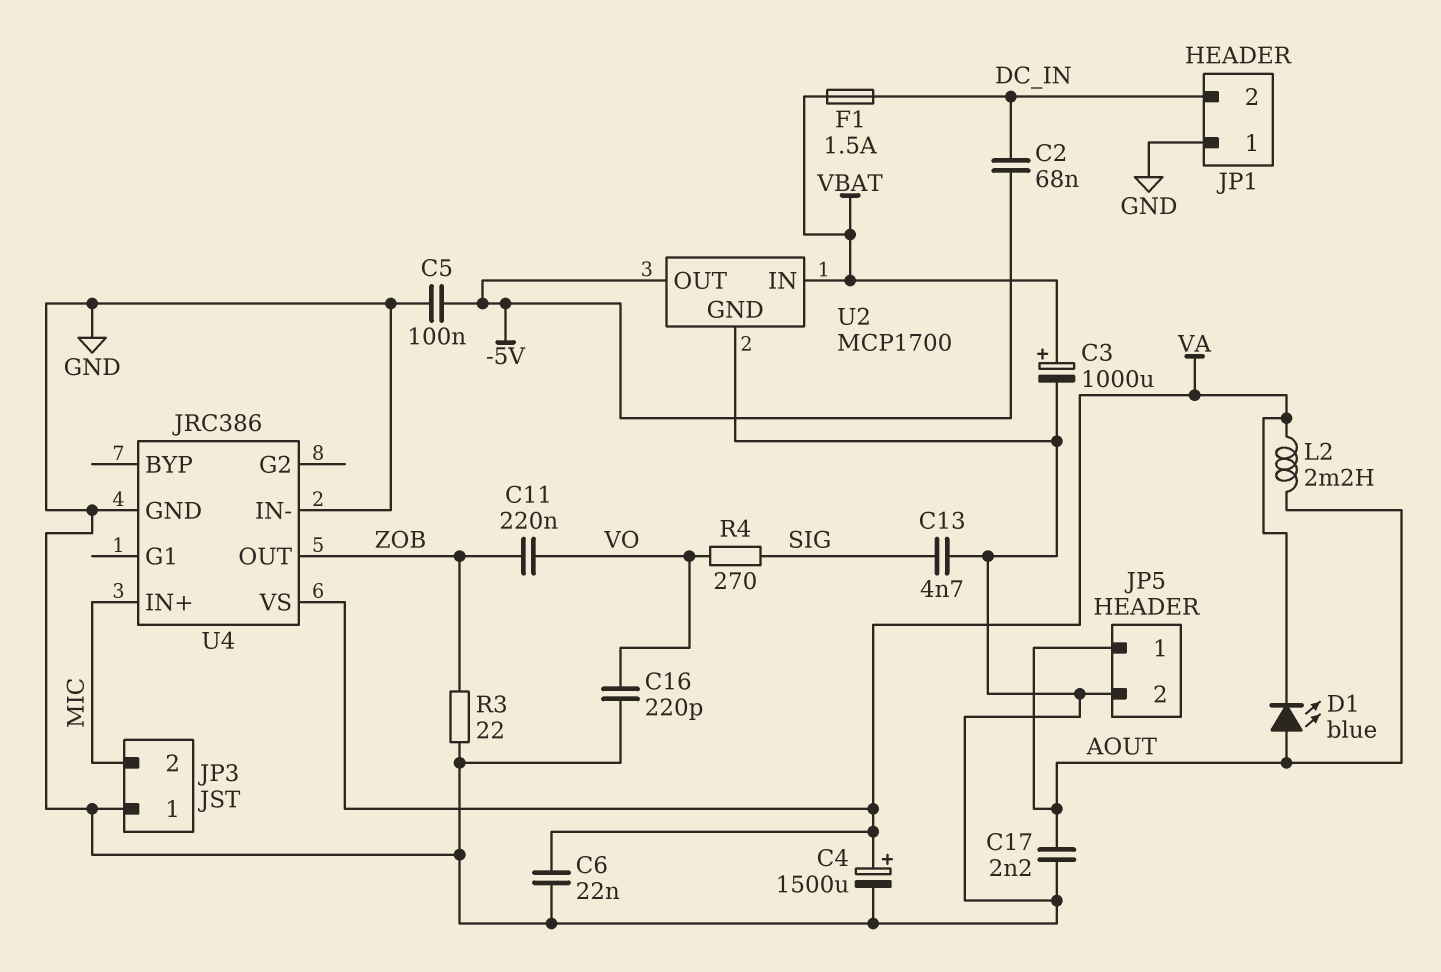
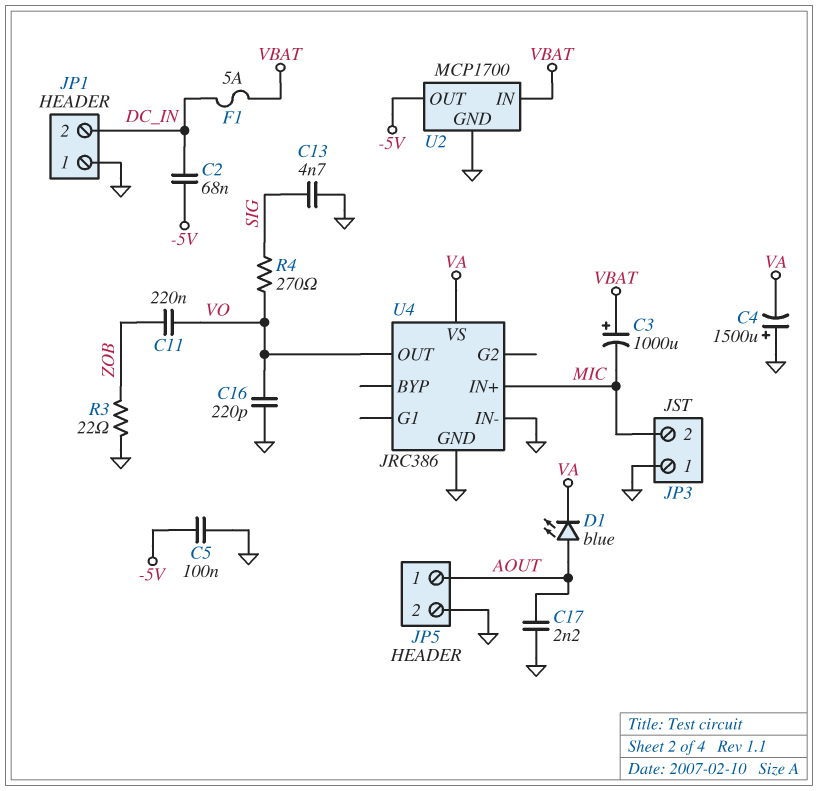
C3: 1000uF (plus VBAT, minus GND) -> 1000uF (plus VBAT, minus MIC)
C4: 1500uF (plus VA, minus GND) -> 1500uF (plus GND, minus VA)
C6: 22nF (GND, VA) -> none
F1: 1.5A (DC_IN, VBAT) -> 5A (DC_IN, VBAT)
L2: 2.2mH (AOUT, VA) -> none
U4 pin OUT: ZOB -> VO

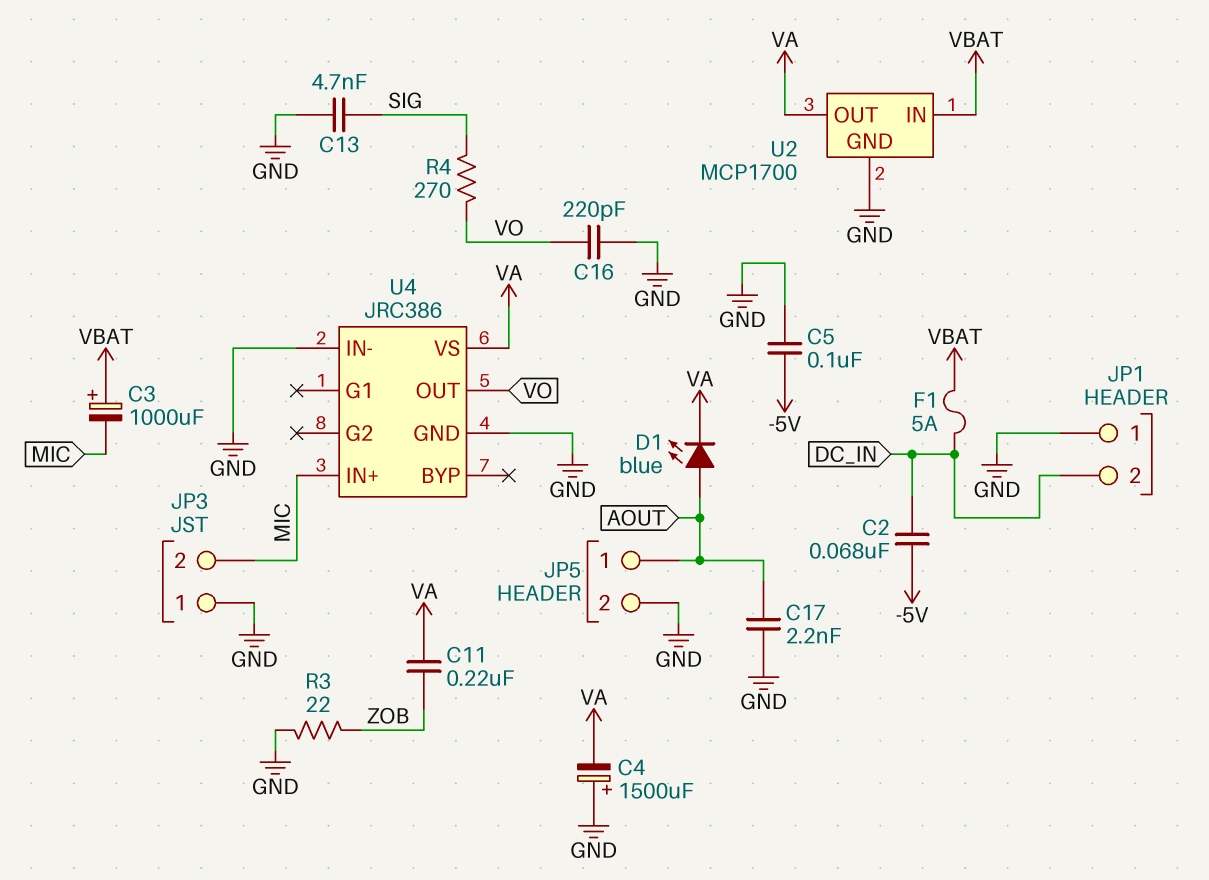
C11: 220nF (VO, ZOB) -> 220nF (VA, ZOB)
U2 pin OUT: -5V -> VA

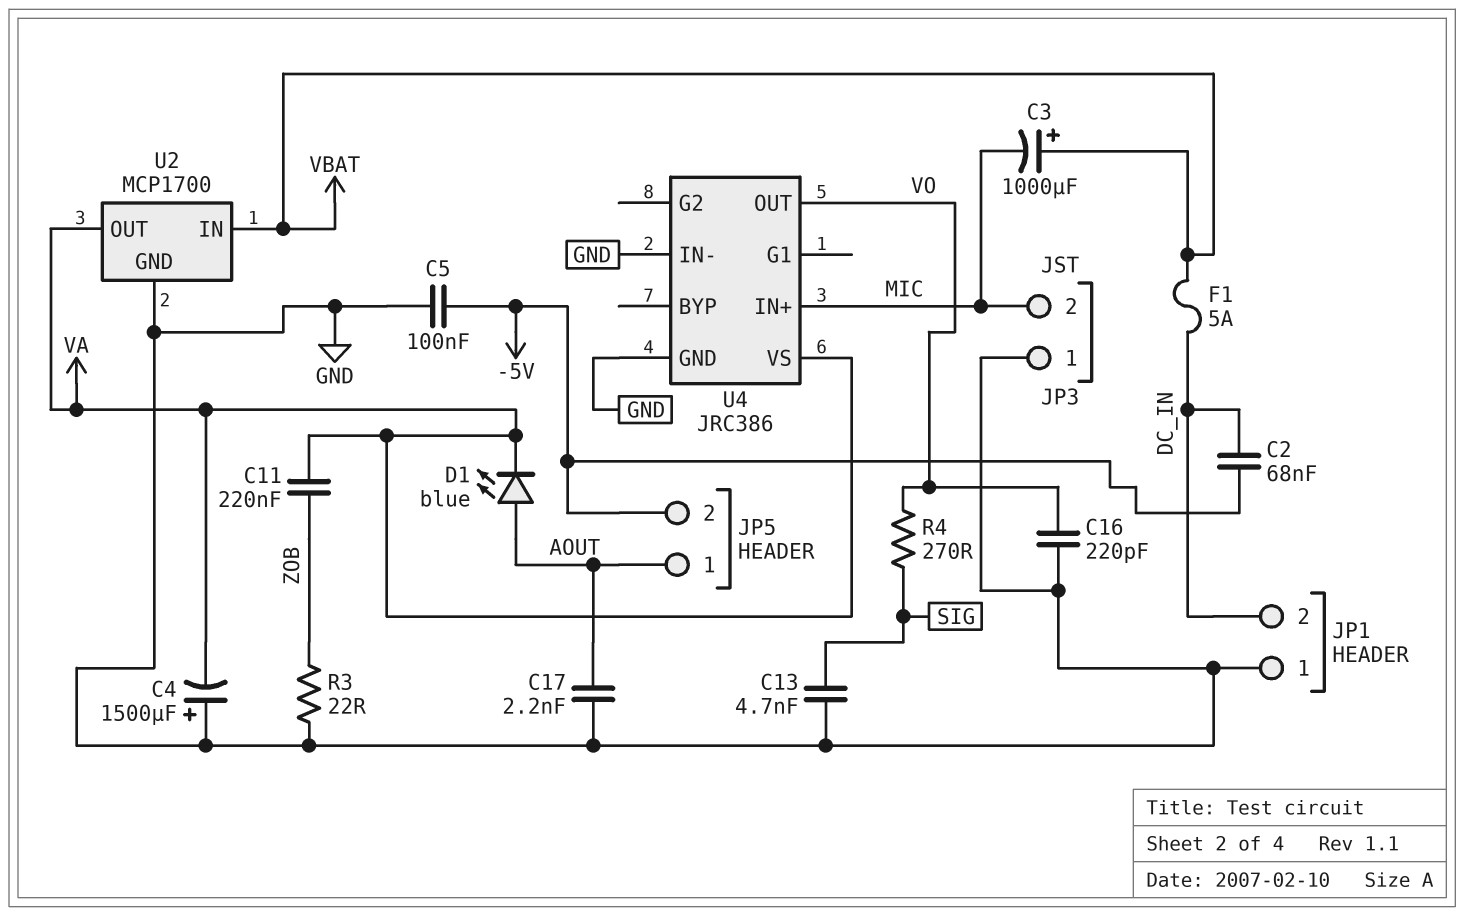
JP5 pin 2: GND -> -5V

